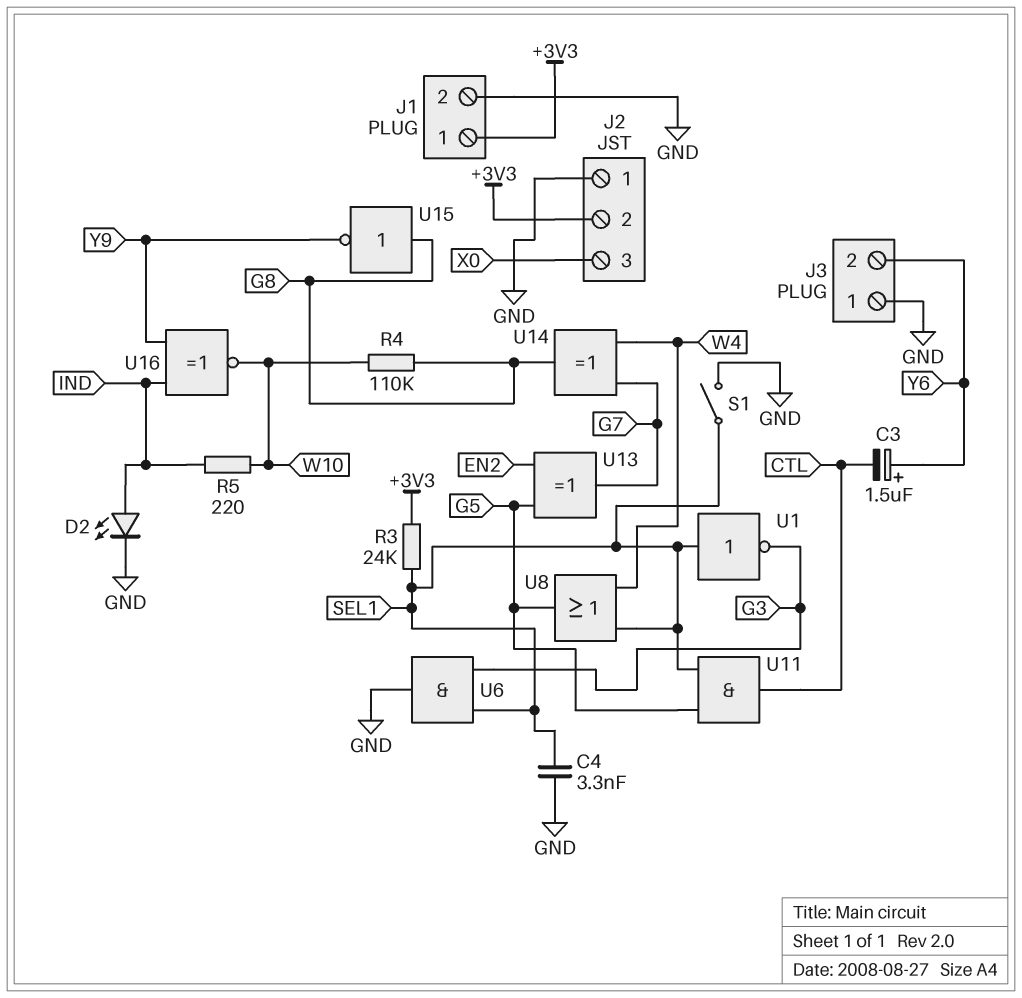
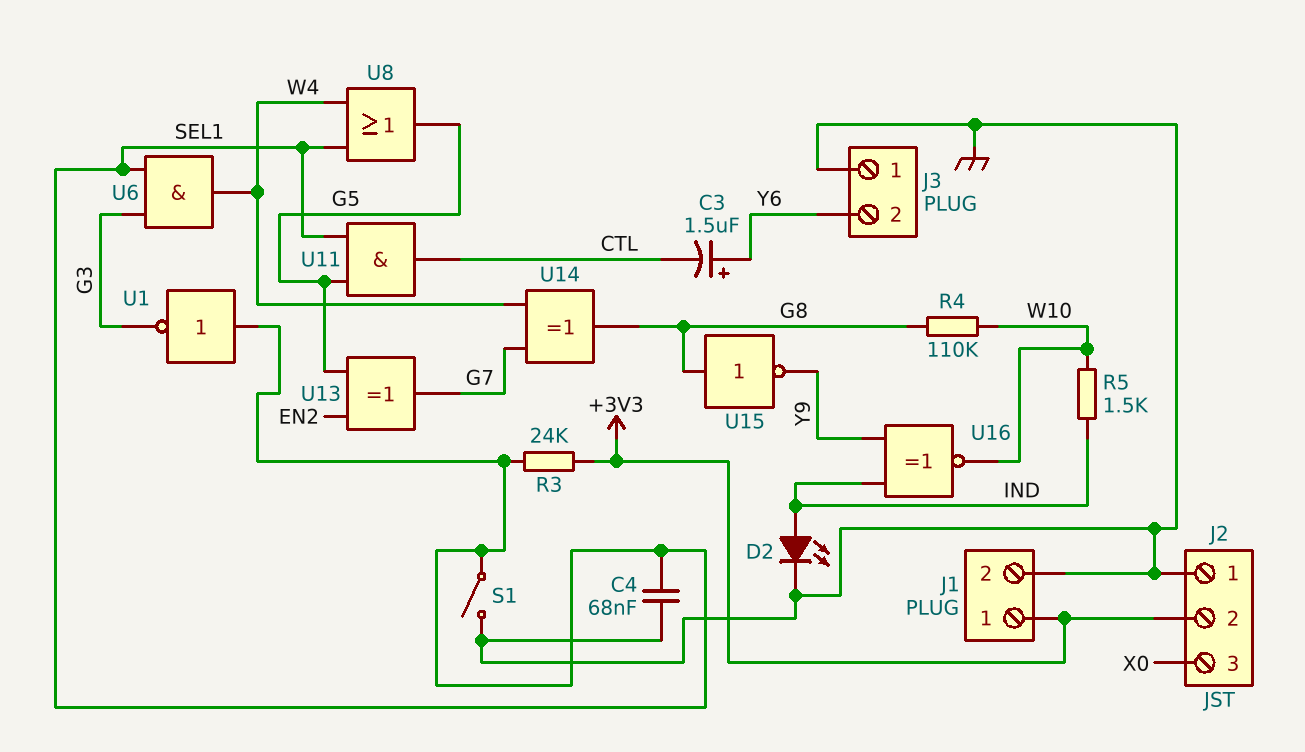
C4: 3.3nF (GND, SEL1) -> 68nF (GND, SEL1)
R5: 220 (IND, W10) -> 1.5k (IND, W10)
U6: AND (in G3, in SEL1, out GND) -> AND (in G3, in SEL1, out W4)

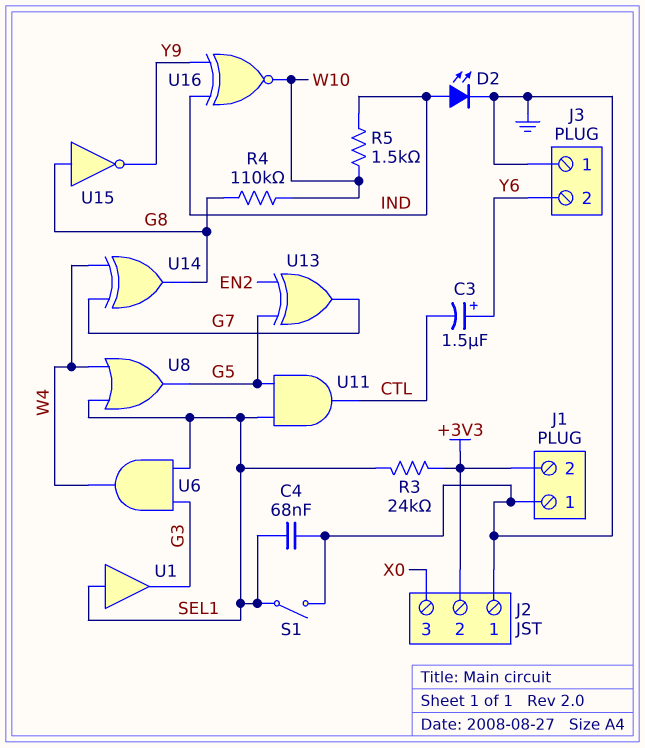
J1 pin 1: +3V3 -> GND
J1 pin 2: GND -> +3V3
U1: NOT (in SEL1, out G3) -> buffer (in SEL1, out G3)

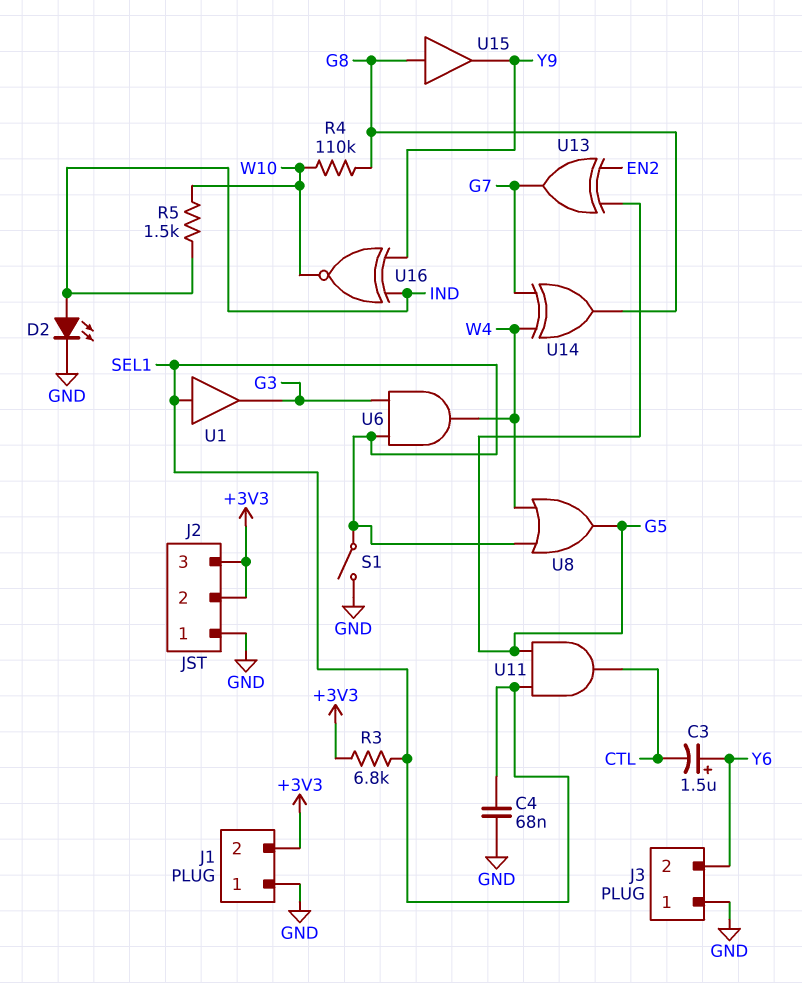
J2 pin 3: X0 -> +3V3
R3: 24k (+3V3, SEL1) -> 6.8k (+3V3, SEL1)
U15: NOT (in G8, out Y9) -> buffer (in G8, out Y9)

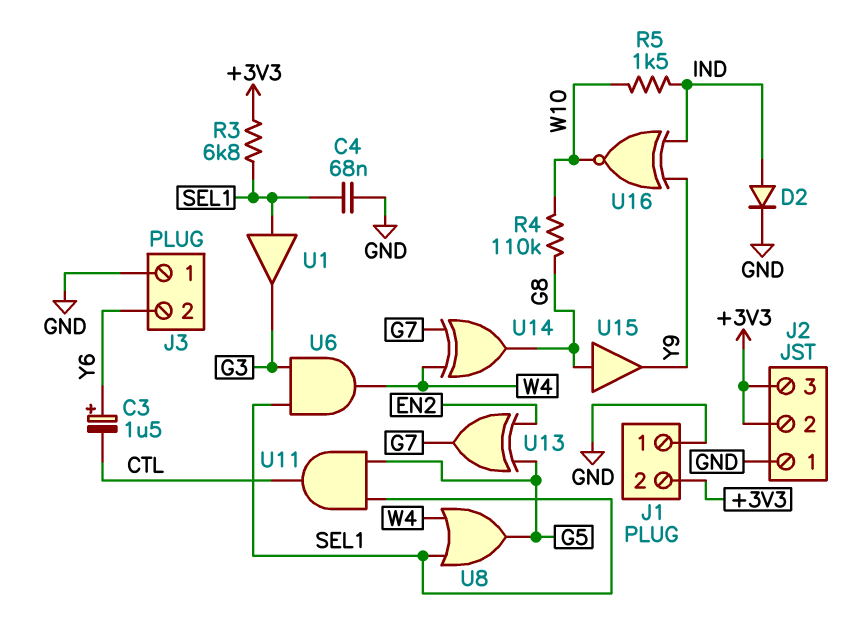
D2: LED (A IND, K GND) -> diode (A IND, K GND)
S1: switch (GND, SEL1) -> none

